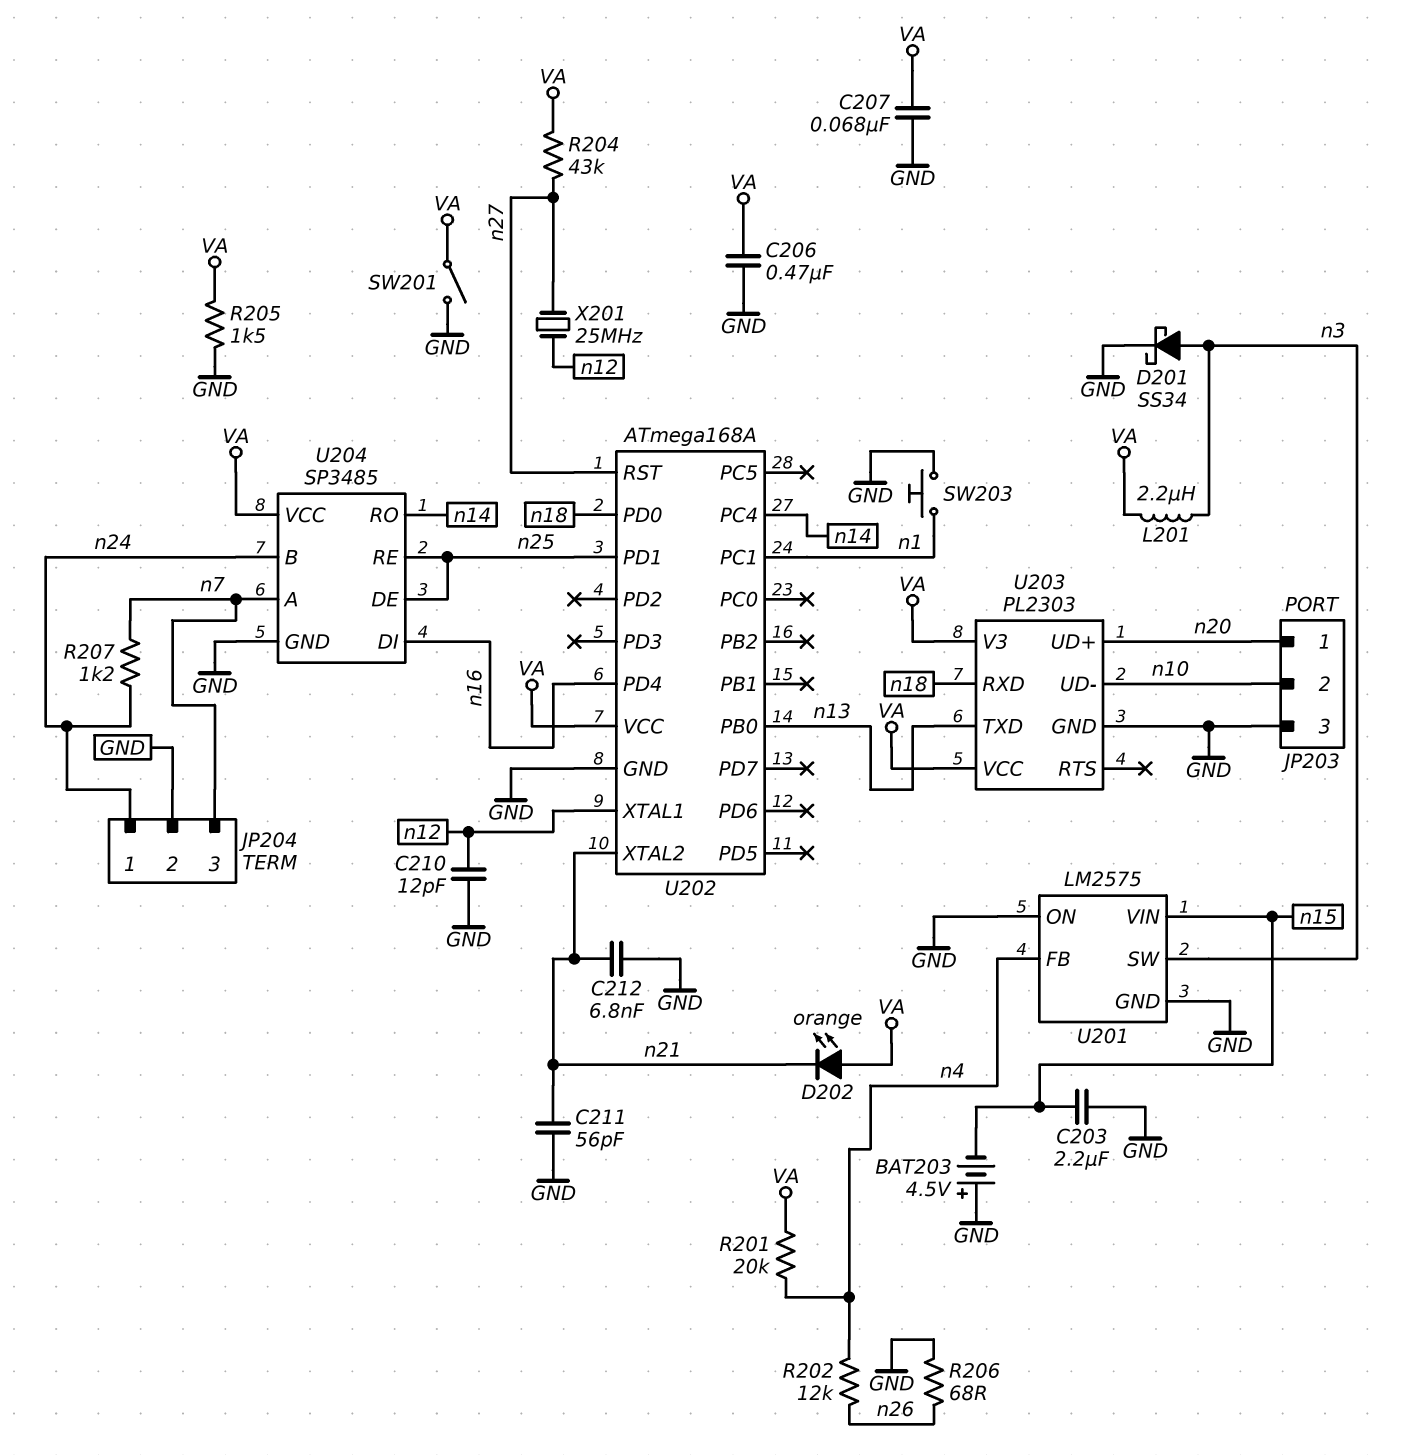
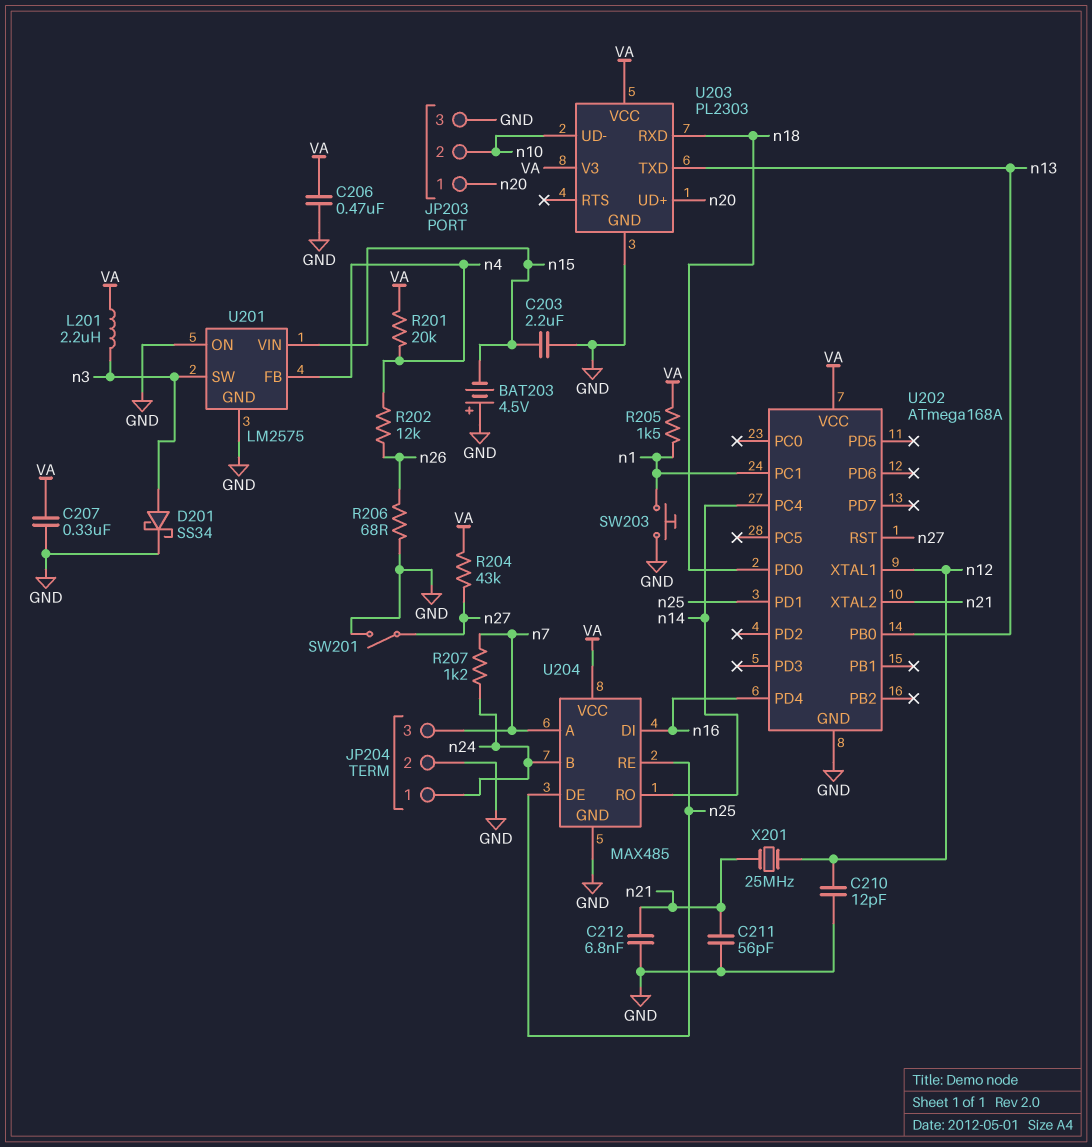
C207: 68nF (GND, VA) -> 330nF (GND, VA)
D202: LED orange (A VA, K n21) -> none
R205: 1.5k (GND, VA) -> 1.5k (VA, n1)
SW201: switch (GND, VA) -> switch (GND, n27)
U204: SP3485 -> MAX485
X201: 25MHz (n12, n27) -> 25MHz (n12, n21)

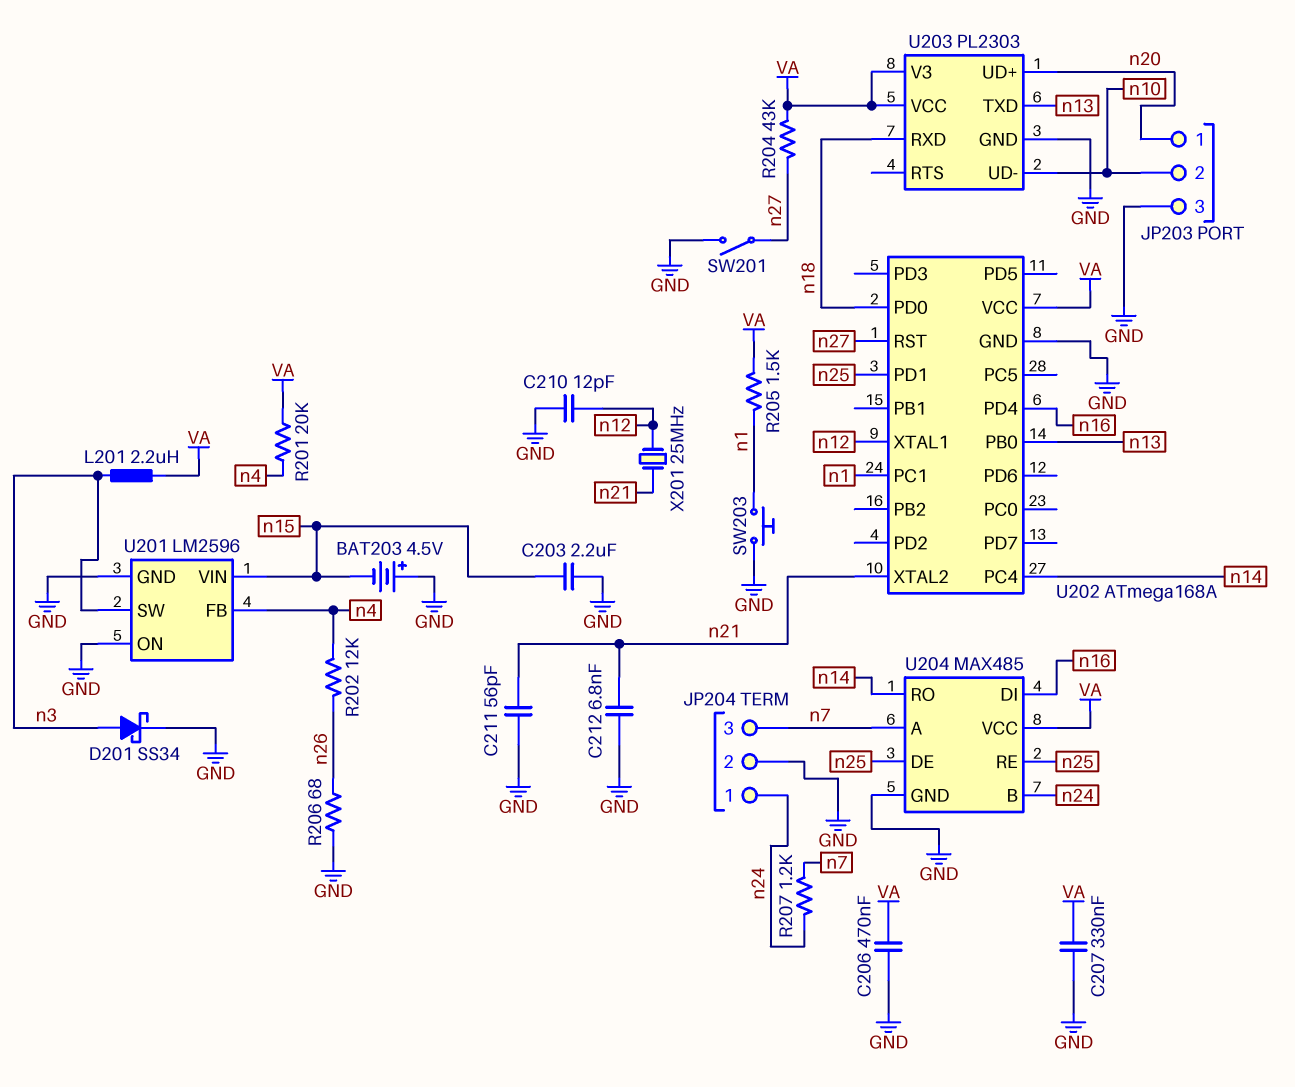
U201: LM2575 -> LM2596

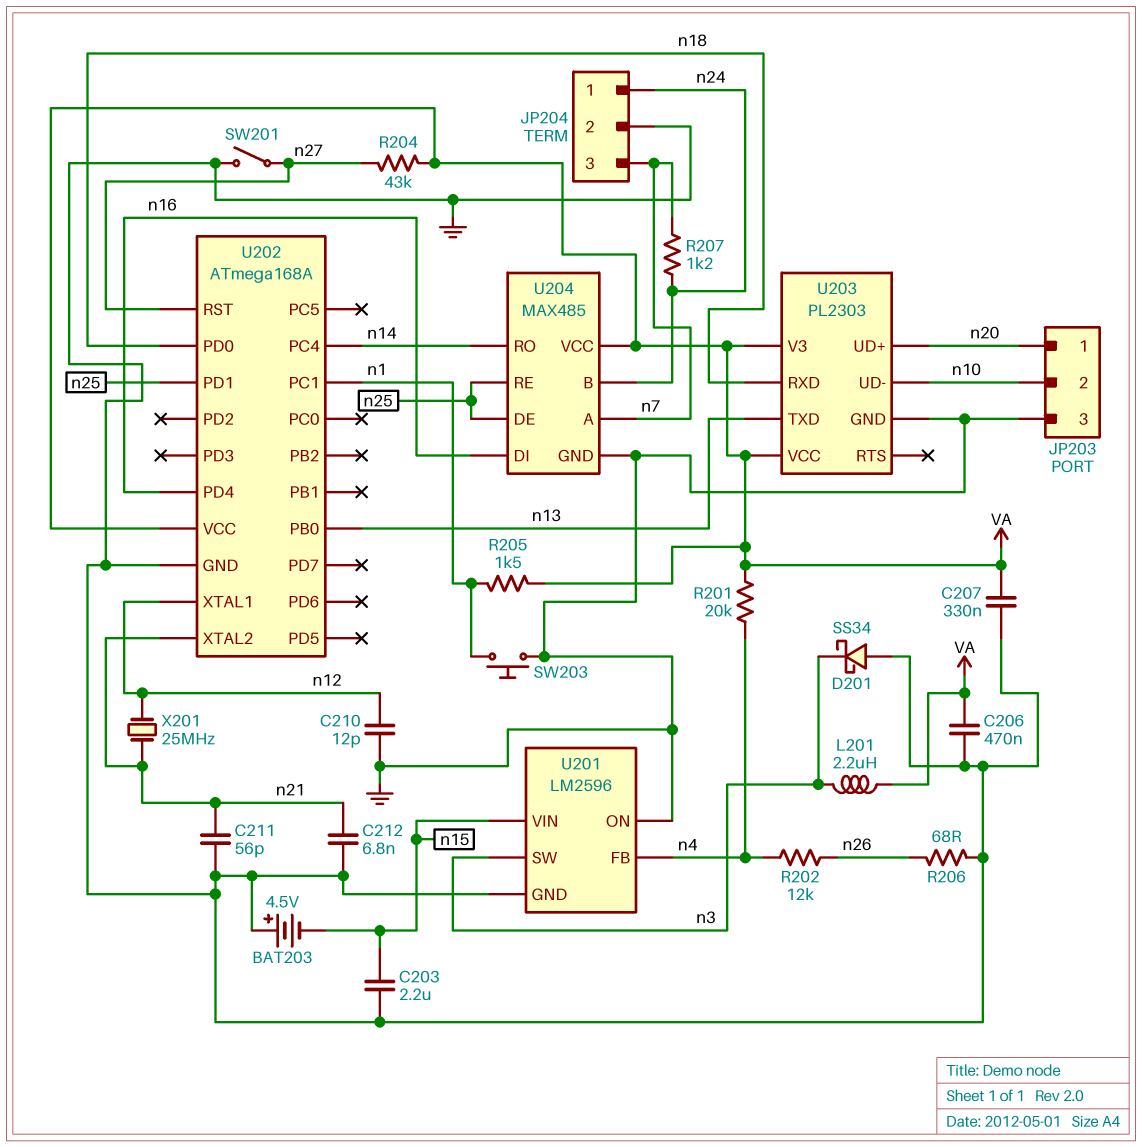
D201: schottky SS34 (A n3, K GND) -> schottky SS34 (A GND, K n3)

